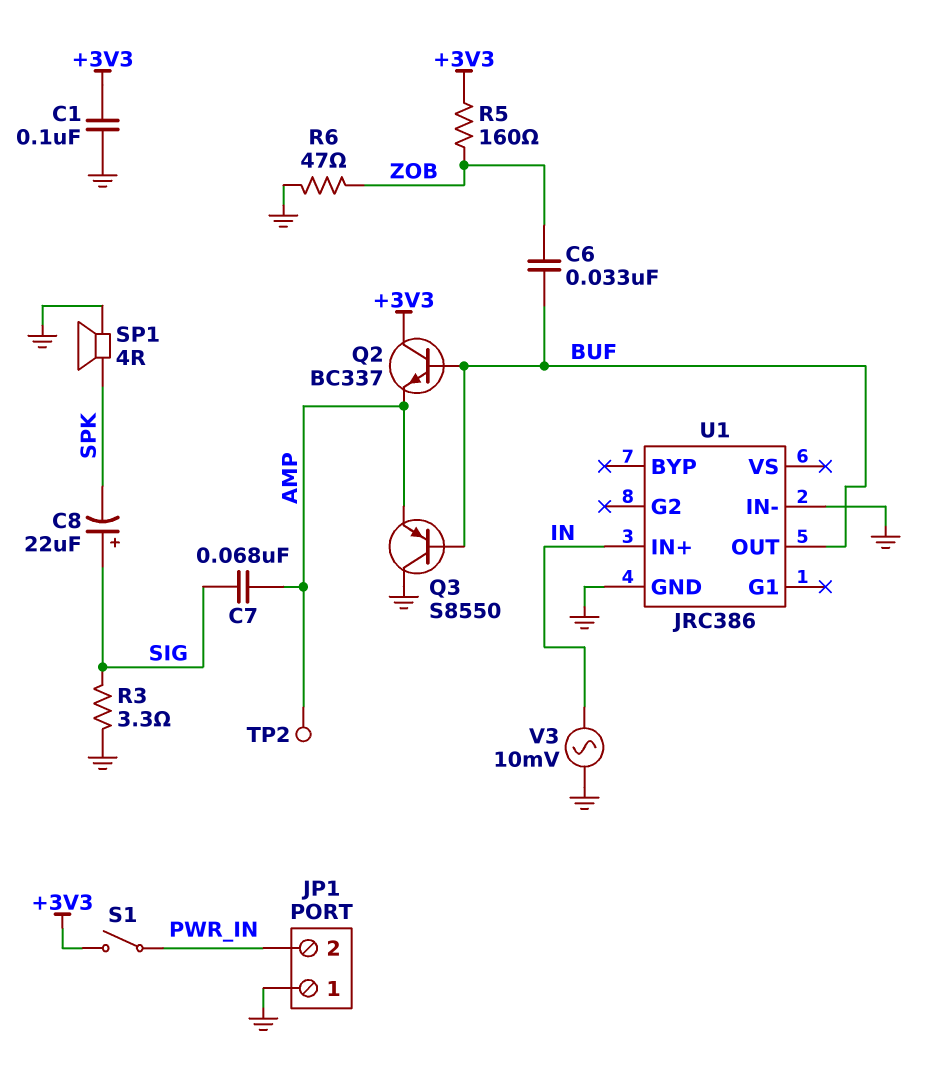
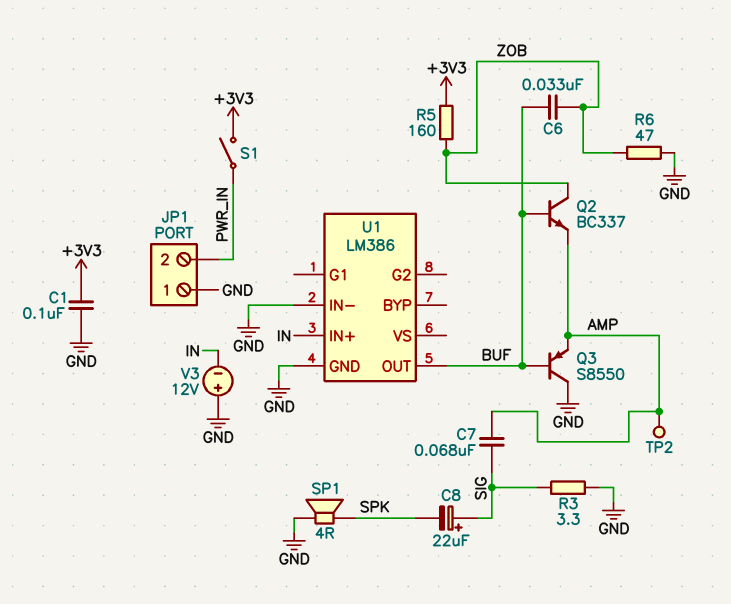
Q2: NPN BC337 (B BUF, C +3V3, E AMP) -> NPN BC337 (B BUF, C ZOB, E AMP)
U1: JRC386 -> LM386
V3: AC 10mV (GND, IN) -> 12V (plus GND, minus IN)

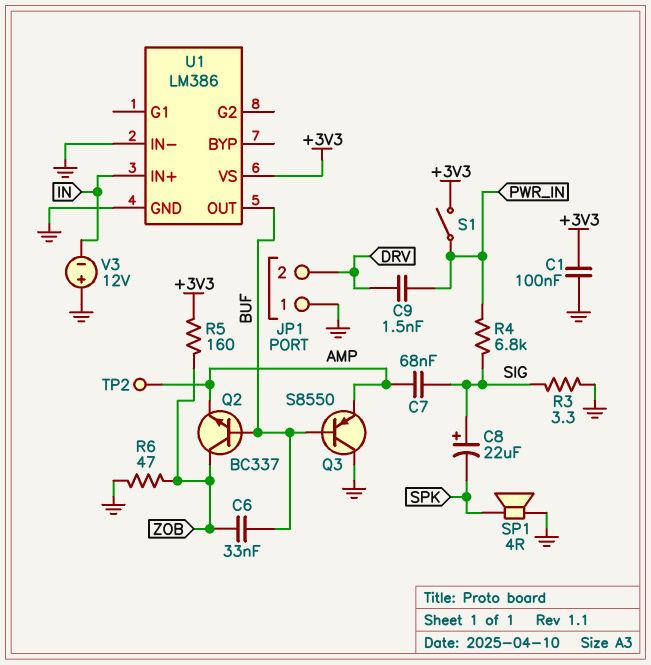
C9: none -> 1.5nF (DRV, PWR_IN)
JP1 pin 2: PWR_IN -> DRV
R4: none -> 6.8k (PWR_IN, SIG)
U1 pin VS: none -> +3V3

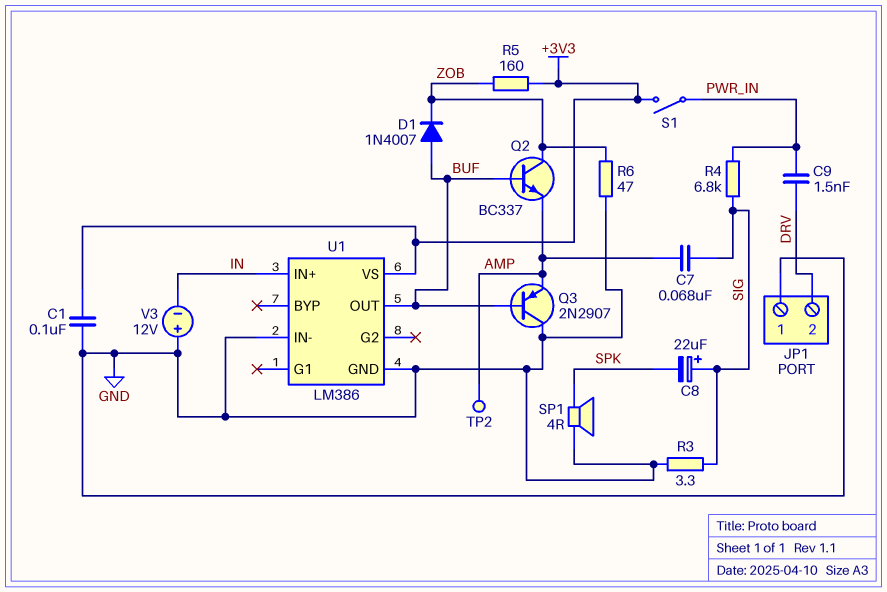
C6: 33nF (BUF, ZOB) -> none
D1: none -> diode 1N4007 (A BUF, K ZOB)
Q3: PNP S8550 (B BUF, C GND, E AMP) -> PNP 2N2907 (B BUF, C GND, E AMP)

